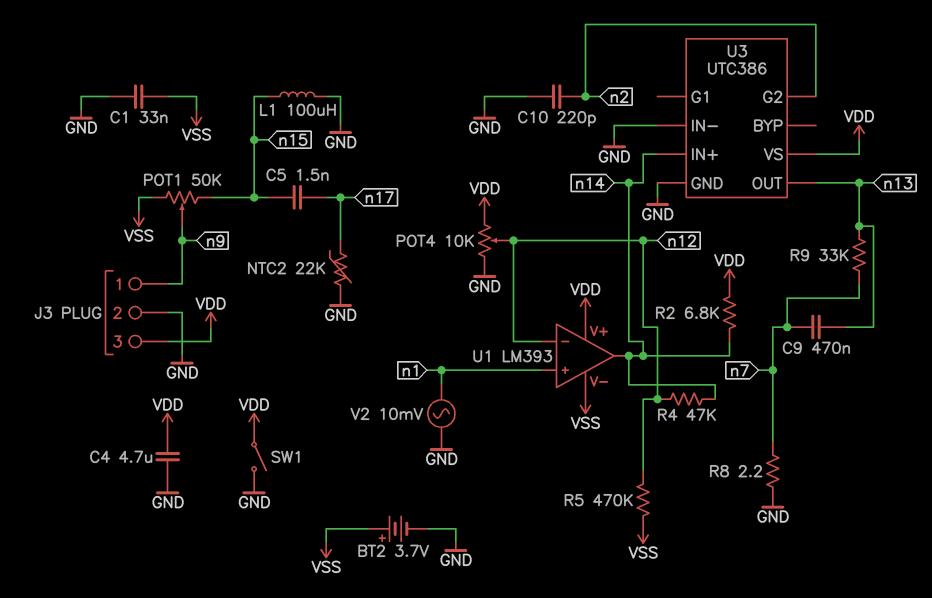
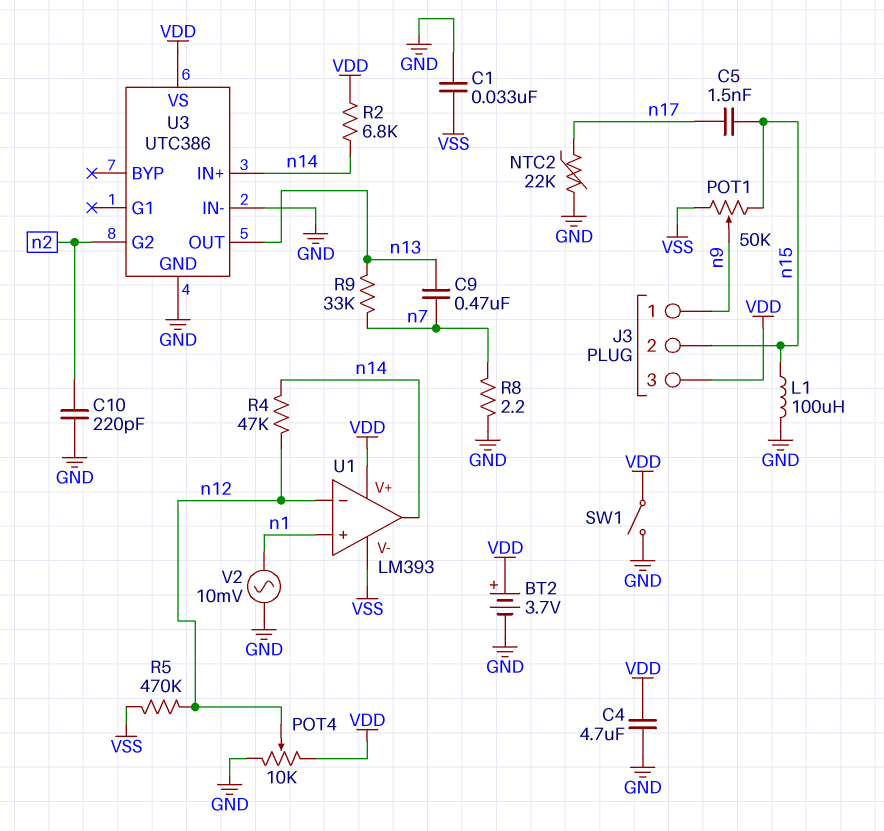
BT2: 3.7V (plus VSS, minus GND) -> 3.7V (plus VDD, minus GND)
J3 pin 2: GND -> n15

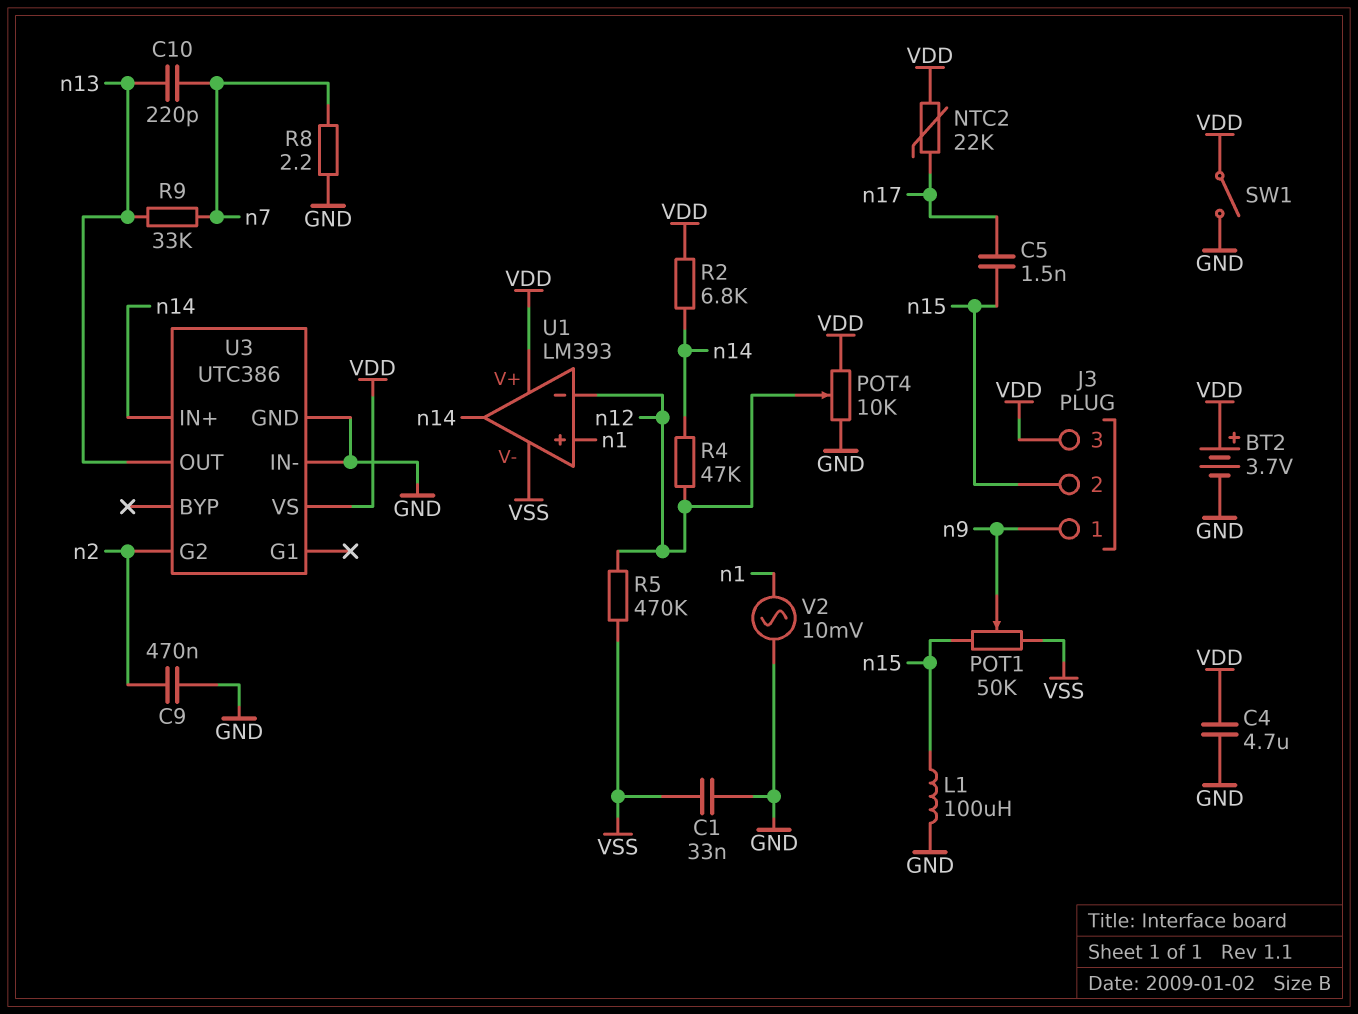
C9: 470nF (n7, n13) -> 470nF (GND, n2)
C10: 220pF (GND, n2) -> 220pF (n7, n13)
NTC2: 22k (GND, n17) -> 22k (VDD, n17)

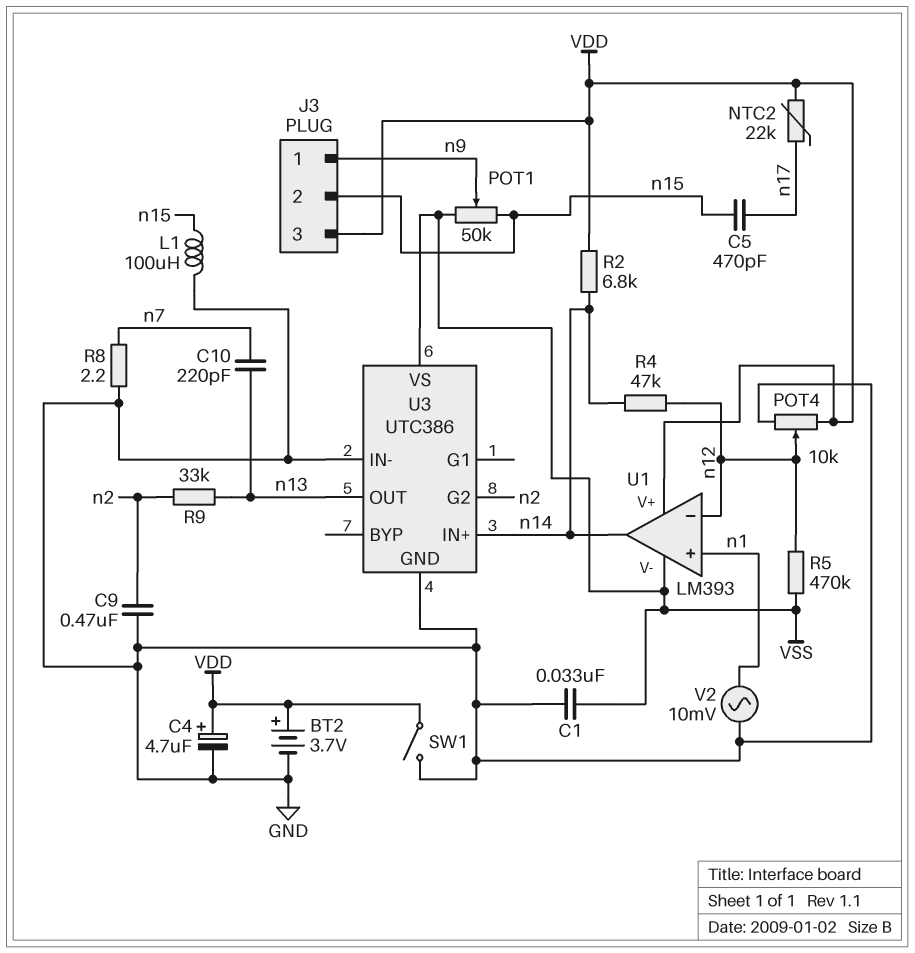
C4: 4.7uF (GND, VDD) -> 4.7uF (plus VDD, minus GND)
C5: 1.5nF (n15, n17) -> 470pF (n15, n17)
R9: 33k (n7, n13) -> 33k (n2, n13)
U3 pin VS: VDD -> VSS

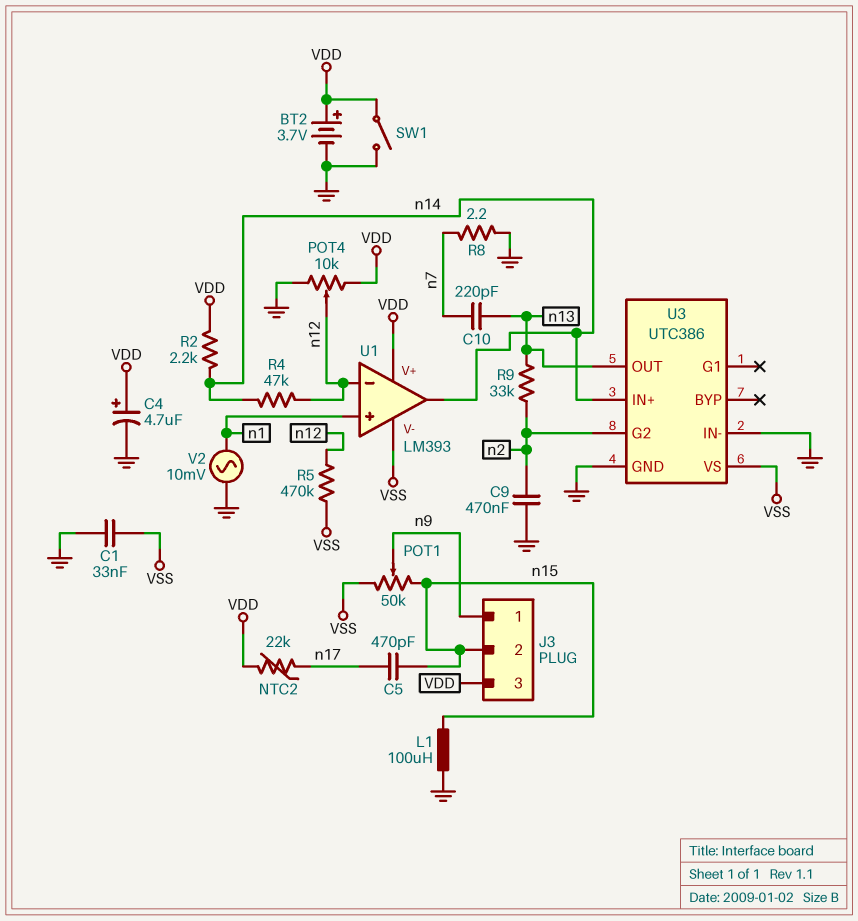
R2: 6.8k (VDD, n14) -> 2.2k (VDD, n14)

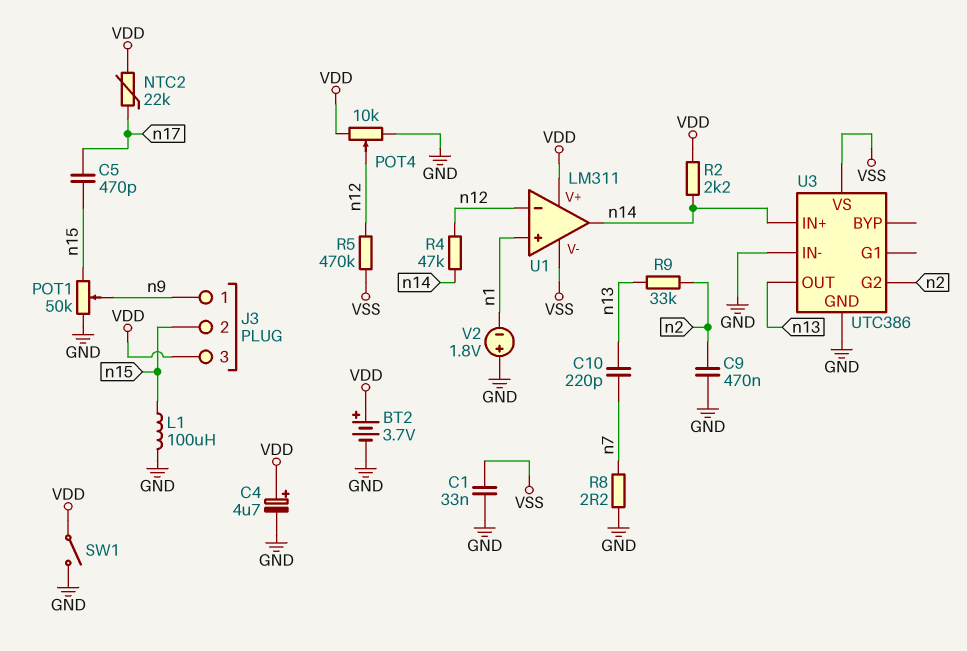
POT1: 50k (VSS, n15, wiper n9) -> 50k (GND, n15, wiper n9)
U1: LM393 -> LM311
V2: AC 10mV (GND, n1) -> 1.8V (plus GND, minus n1)

